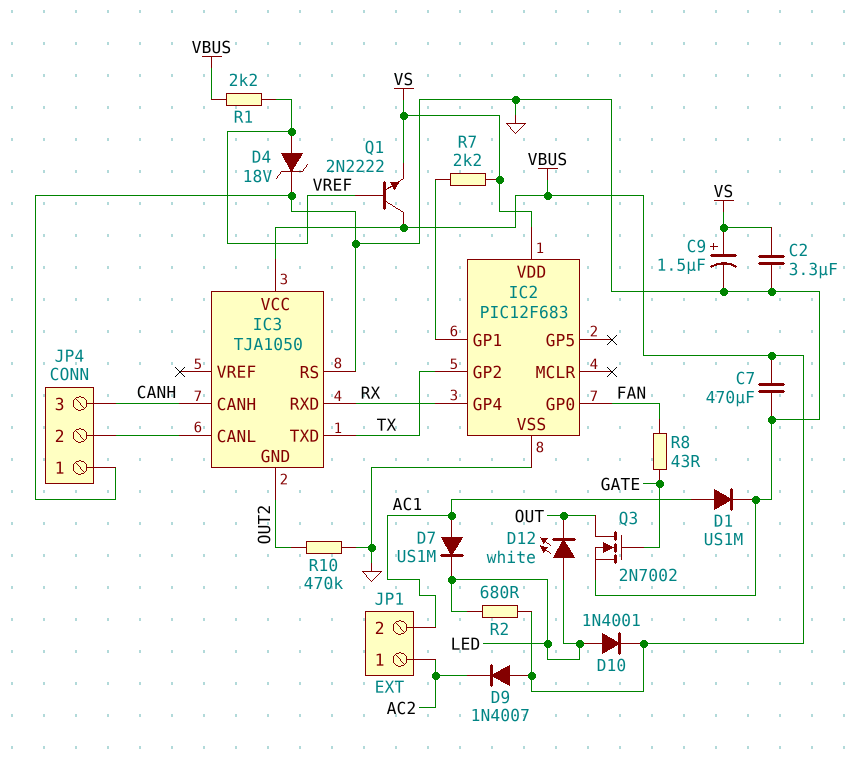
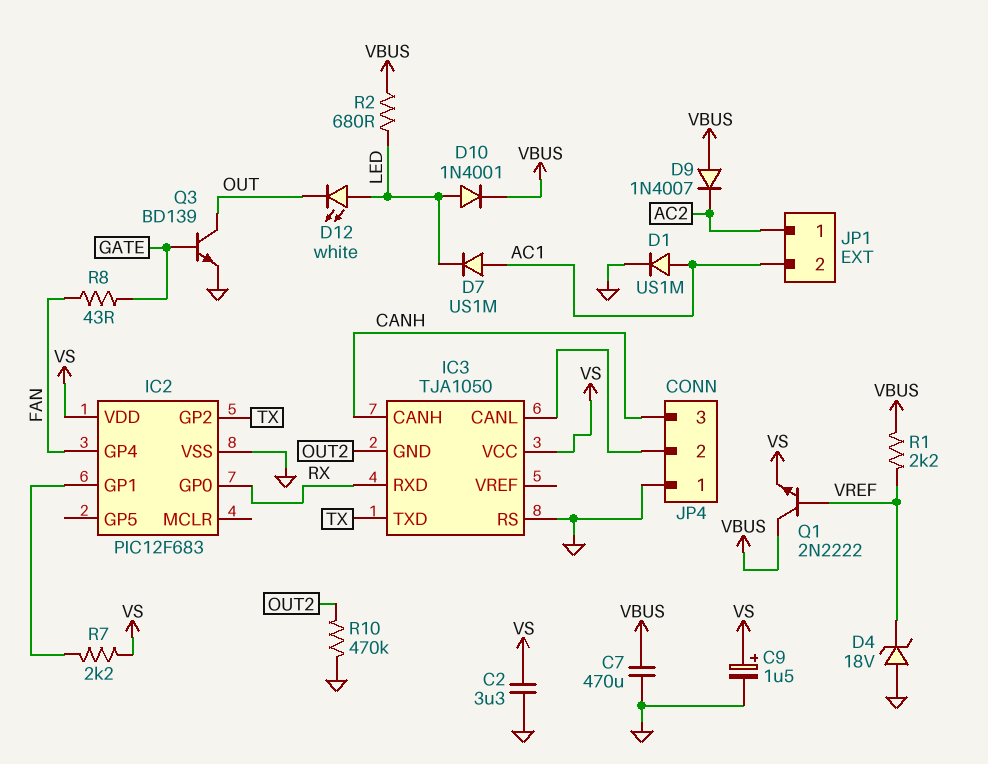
D4: zener 18V (A VREF, K GND) -> zener 18V (A GND, K VREF)
IC2 pin GP0: FAN -> RX
IC2 pin GP4: RX -> FAN
IC3 pin VCC: VBUS -> VS
Q3: NMOS 2N7002 (G GATE, D OUT, S GND) -> NPN BD139 (B GATE, C OUT, E GND)

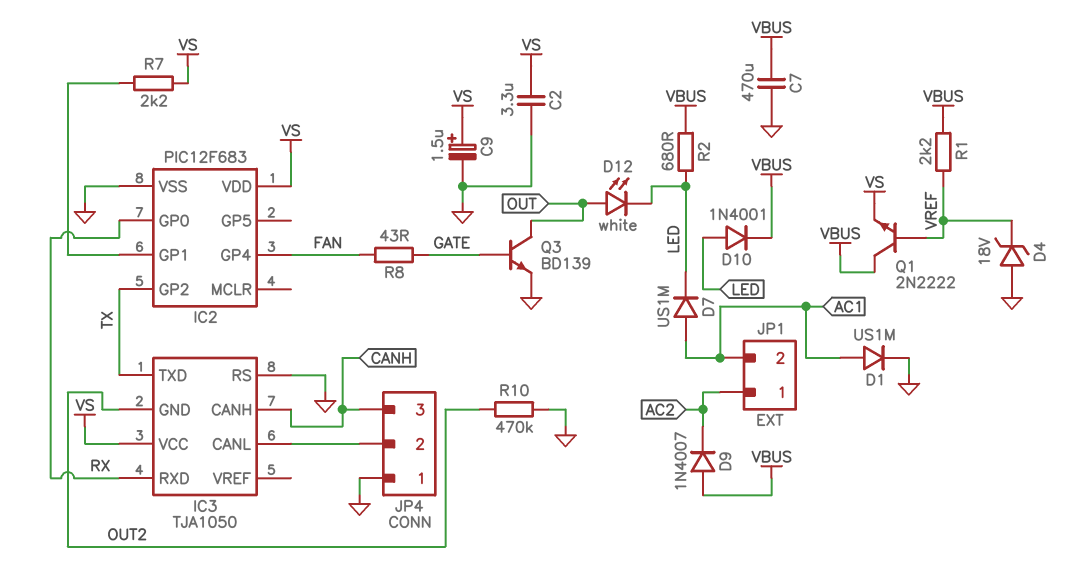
D12: LED white (A LED, K OUT) -> LED white (A OUT, K LED)

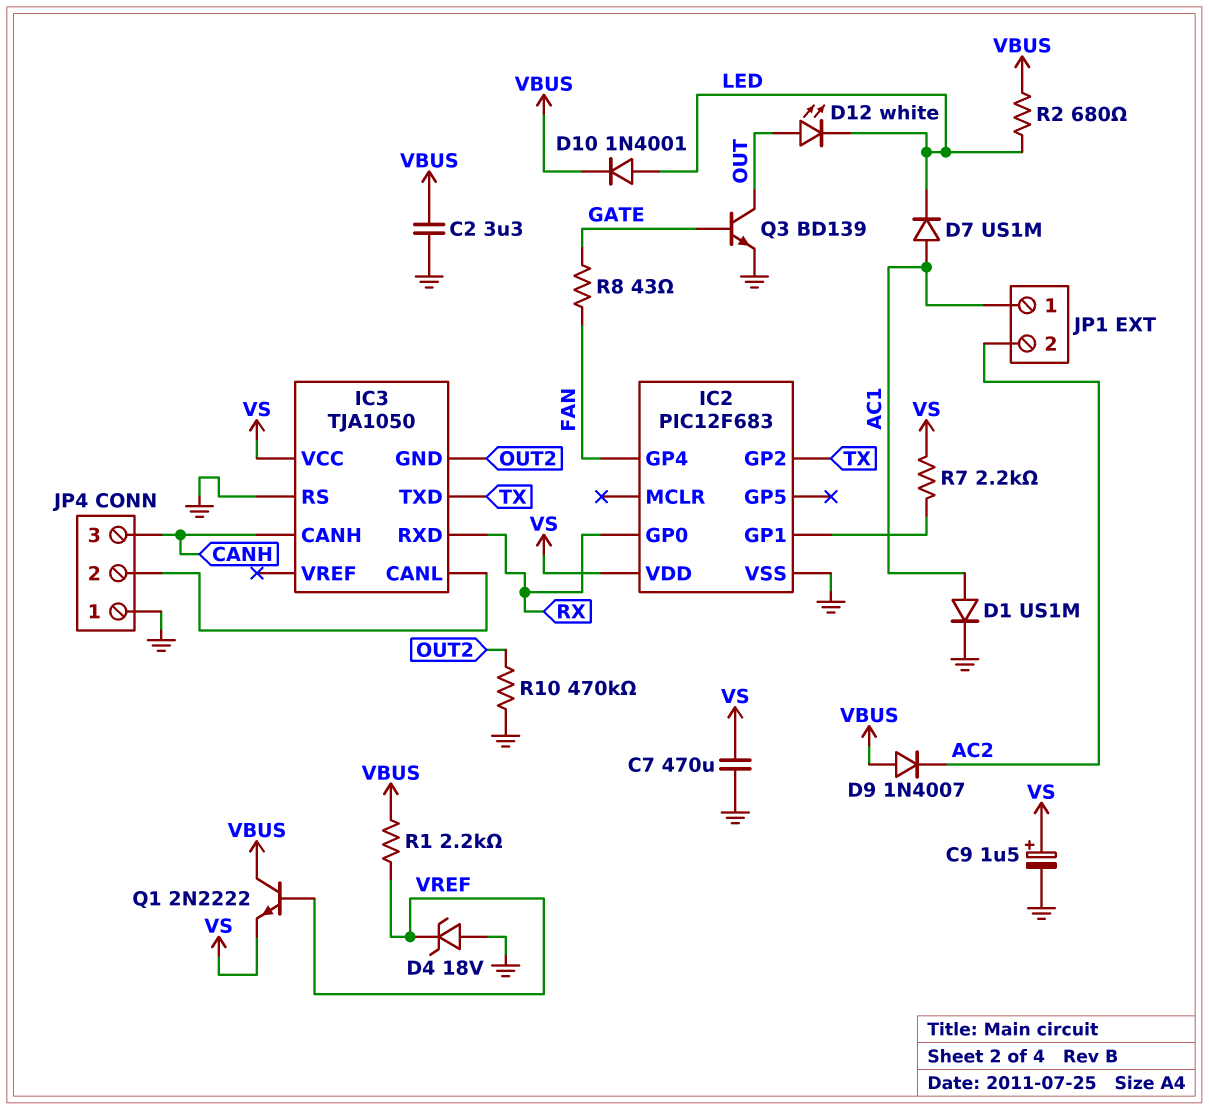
C2: 3.3uF (GND, VS) -> 3.3uF (GND, VBUS)
C7: 470uF (GND, VBUS) -> 470uF (GND, VS)
JP1 pin 1: AC2 -> AC1
JP1 pin 2: AC1 -> AC2

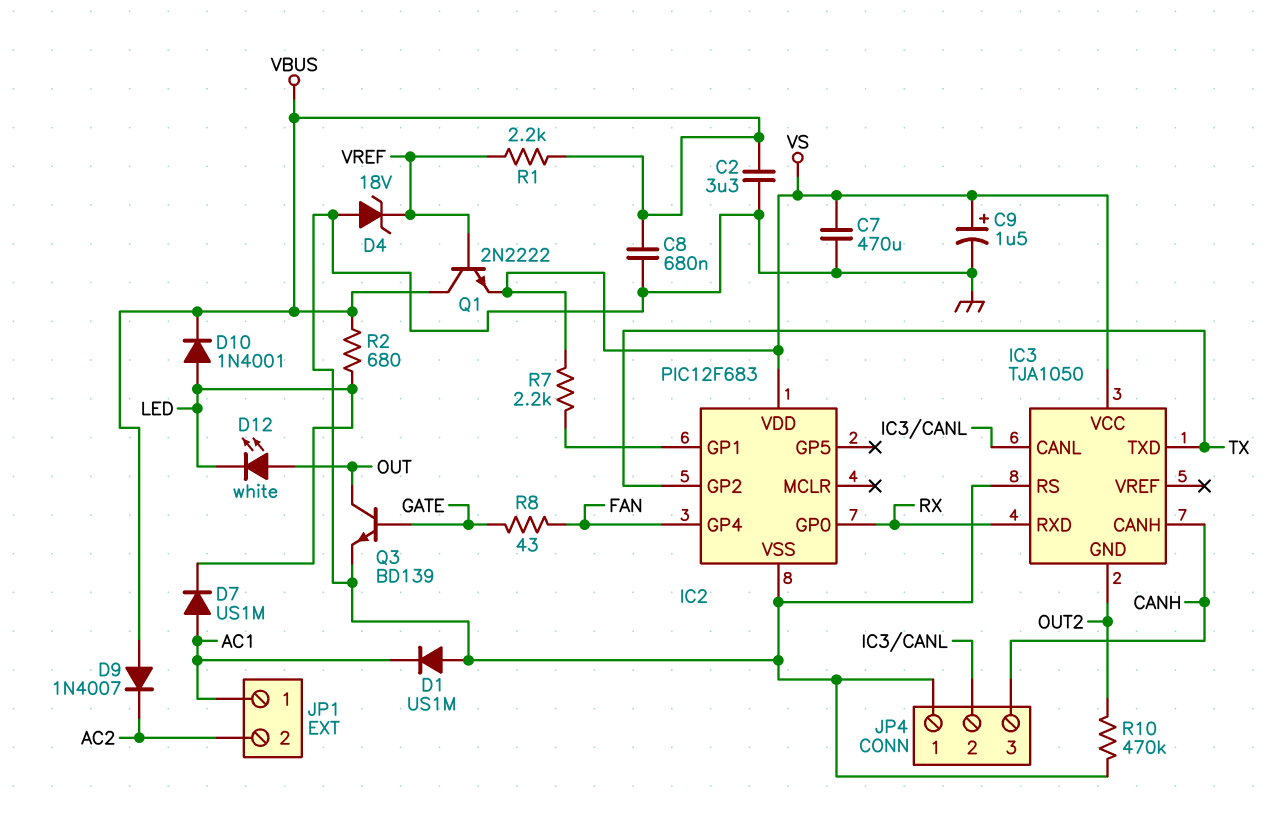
C8: none -> 680nF (GND, VBUS)
D1: diode US1M (A AC1, K GND) -> diode US1M (A GND, K AC1)

